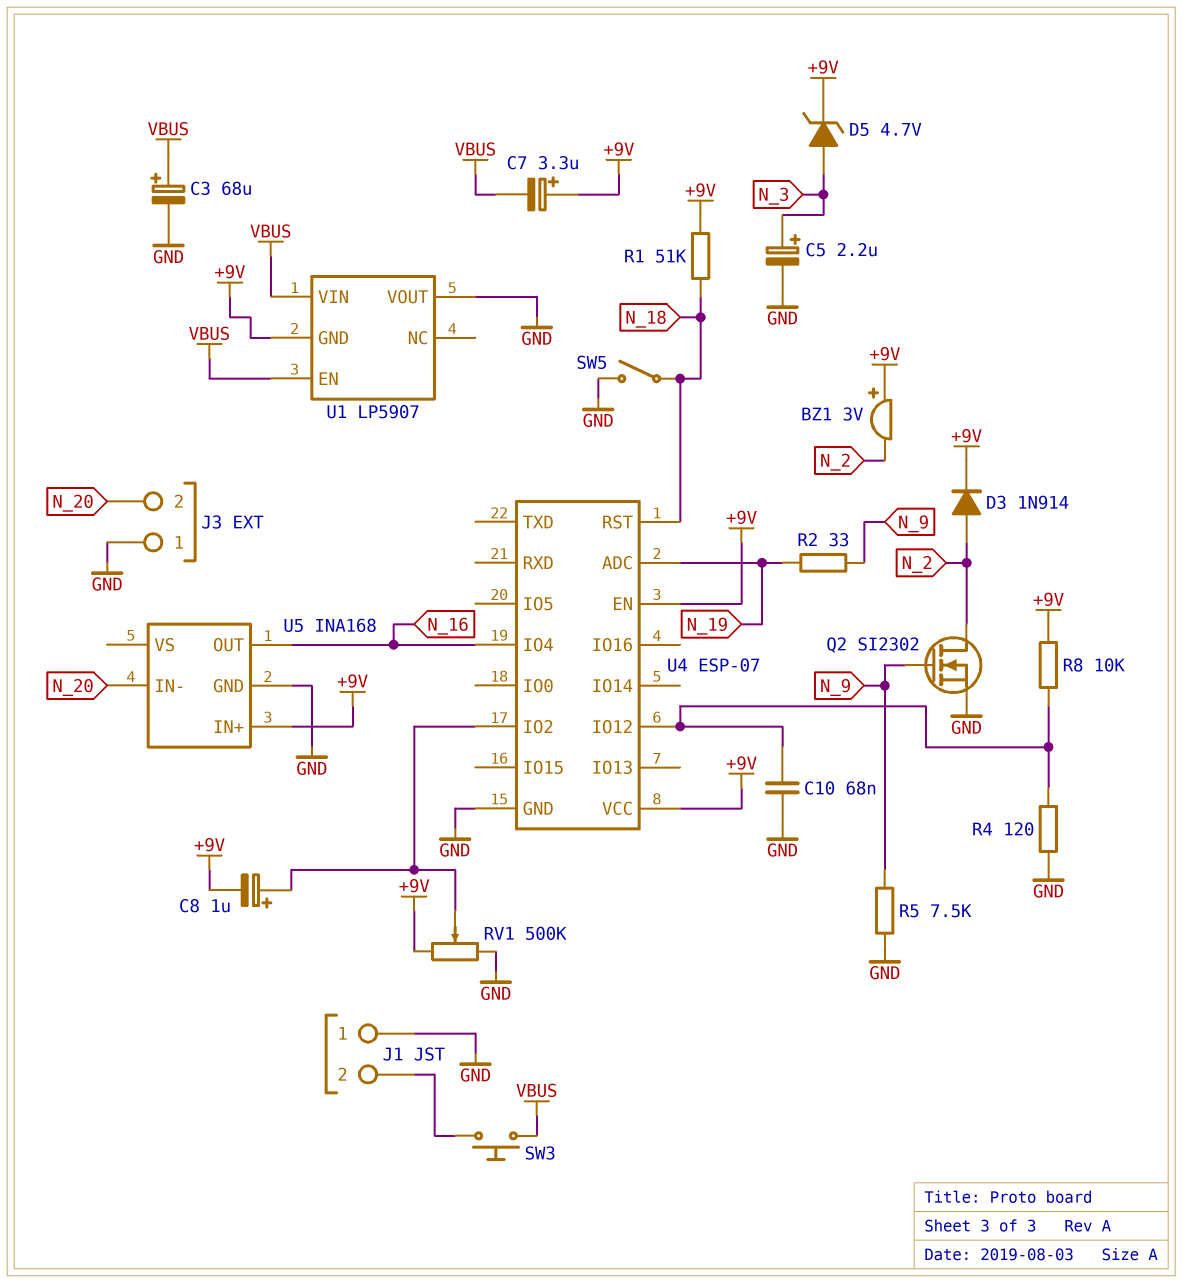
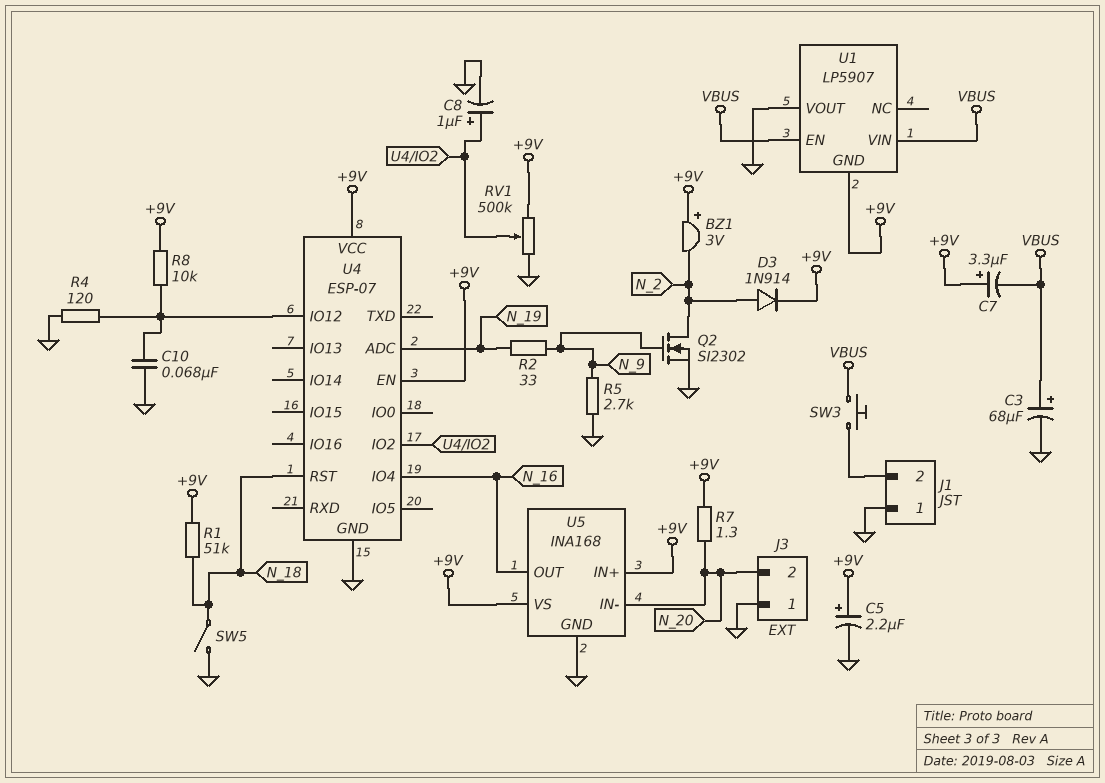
C5: 2.2uF (plus N_3, minus GND) -> 2.2uF (plus +9V, minus GND)
C8: 1uF (plus U4/IO2, minus +9V) -> 1uF (plus U4/IO2, minus GND)
D5: zener 4.7V (A N_3, K +9V) -> none
R5: 7.5k (GND, N_9) -> 2.7k (GND, N_9)
R7: none -> 1.3 (+9V, N_20)
U5 pin VS: none -> +9V

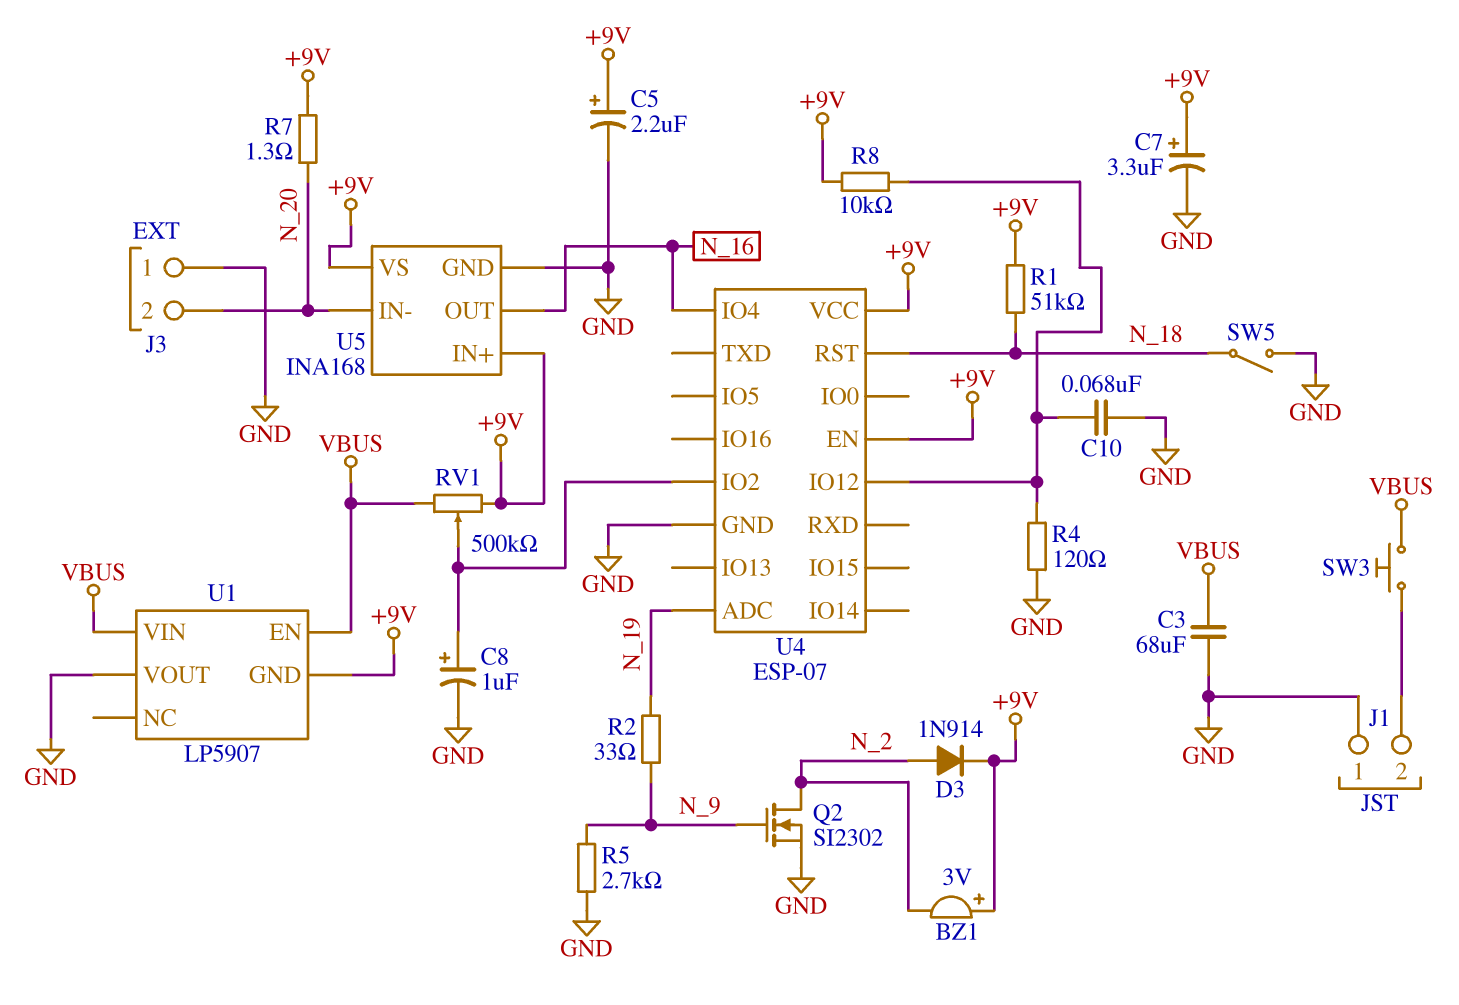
C3: 68uF (plus VBUS, minus GND) -> 68uF (GND, VBUS)
C7: 3.3uF (plus +9V, minus VBUS) -> 3.3uF (plus +9V, minus GND)
RV1: 500k (+9V, GND, wiper U4/IO2) -> 500k (+9V, VBUS, wiper U4/IO2)

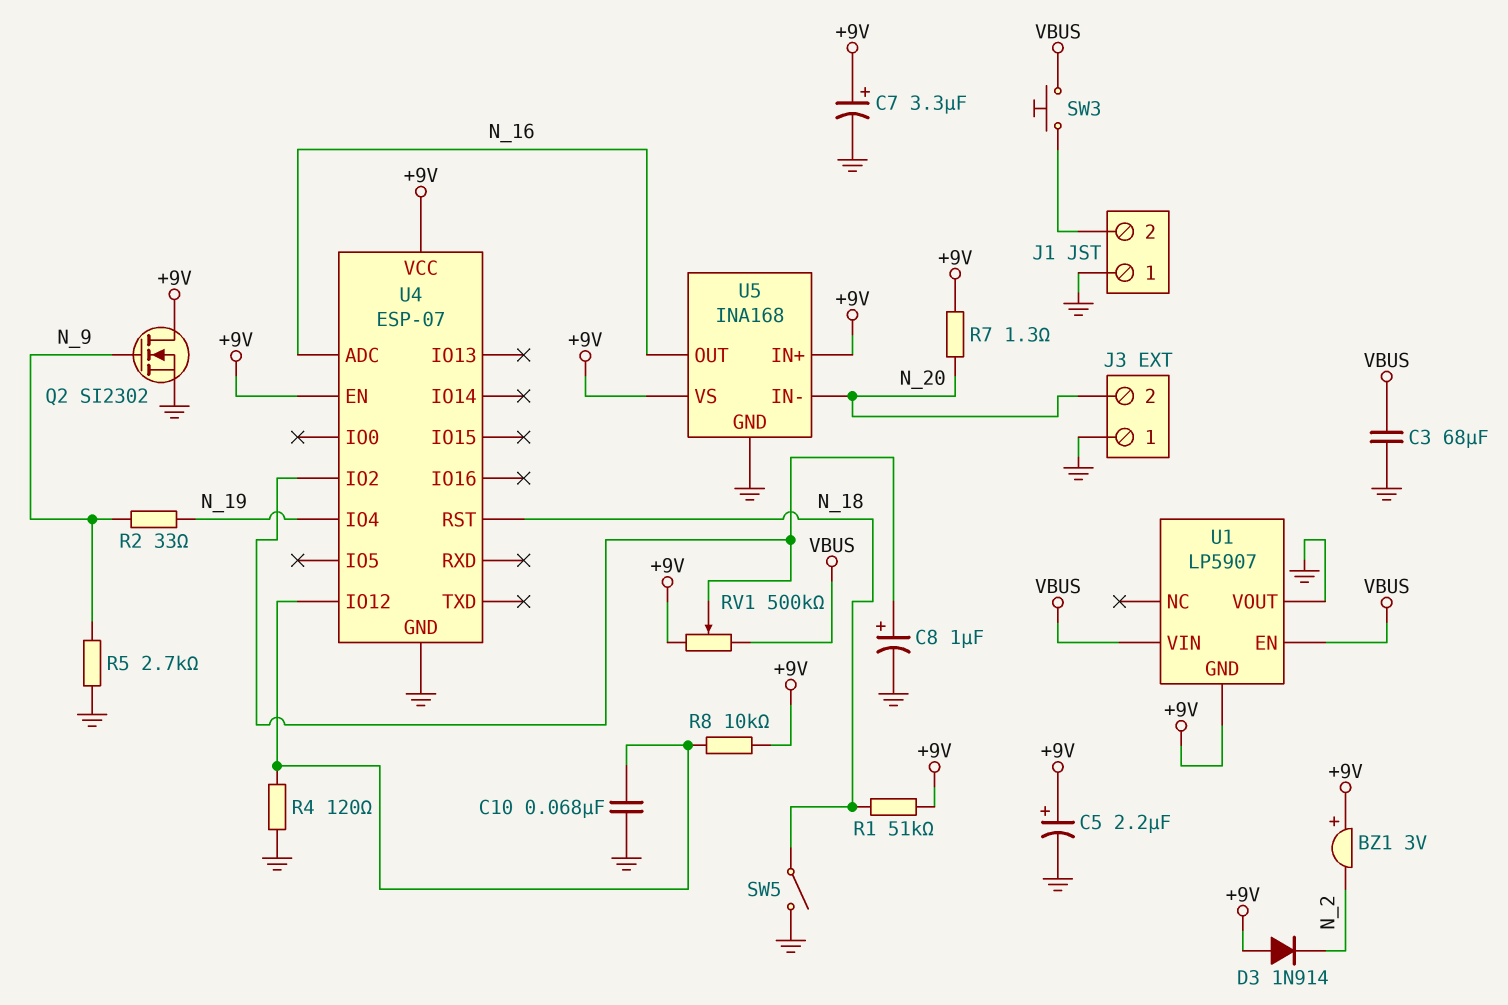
D3: diode 1N914 (A N_2, K +9V) -> diode 1N914 (A +9V, K N_2)
Q2: NMOS SI2302 (G N_9, D N_2, S GND) -> NMOS SI2302 (G N_9, D +9V, S GND)
U4 pin ADC: N_19 -> N_16
U4 pin IO4: N_16 -> N_19

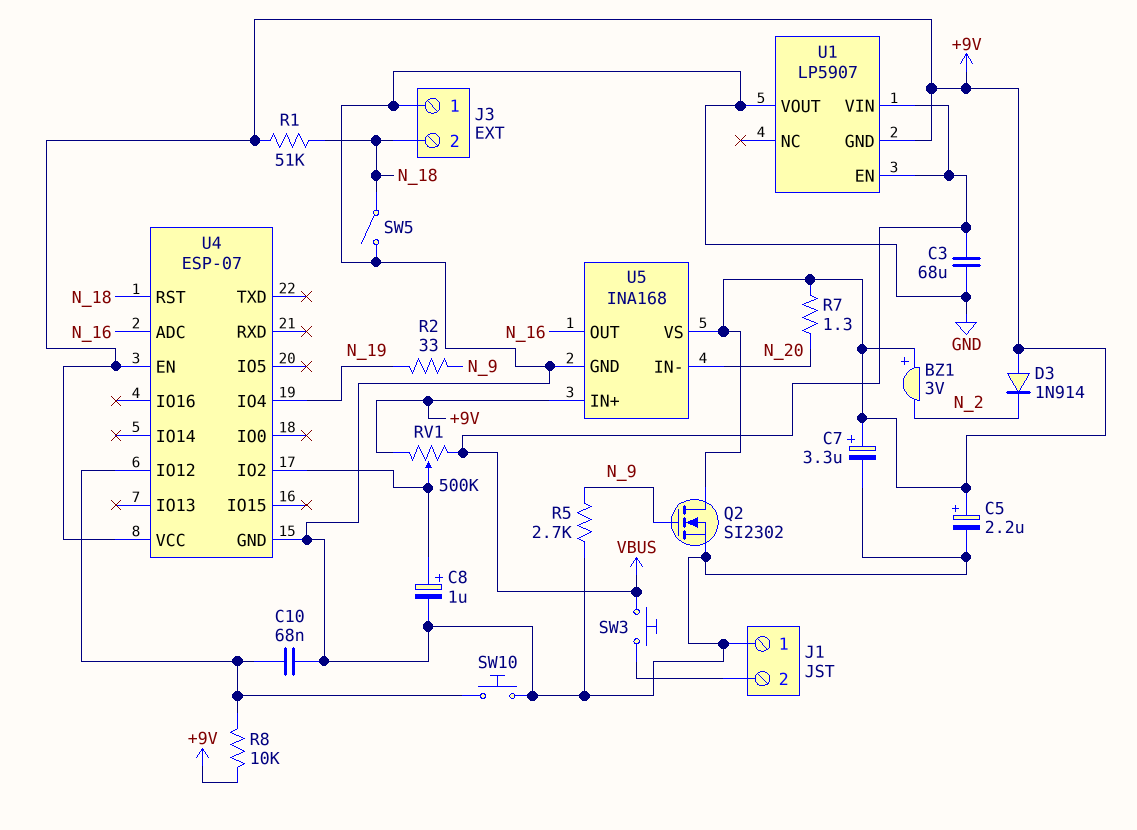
J3 pin 2: N_20 -> N_18
R4: 120 (GND, U4/IO12) -> none
SW10: none -> button (GND, U4/IO12)

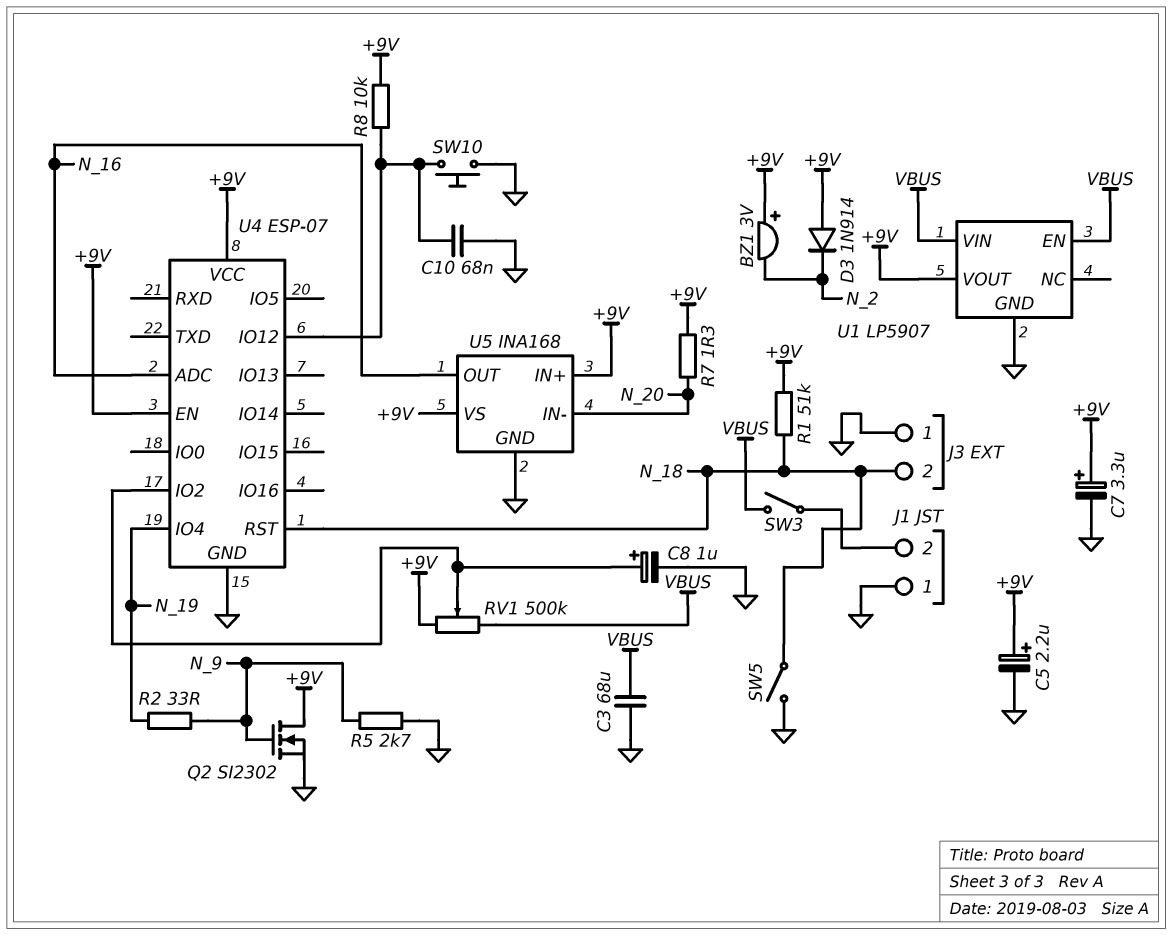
SW3: button (J1/2, VBUS) -> switch (J1/2, VBUS)
U1 pin GND: +9V -> GND
U1 pin VOUT: GND -> +9V

